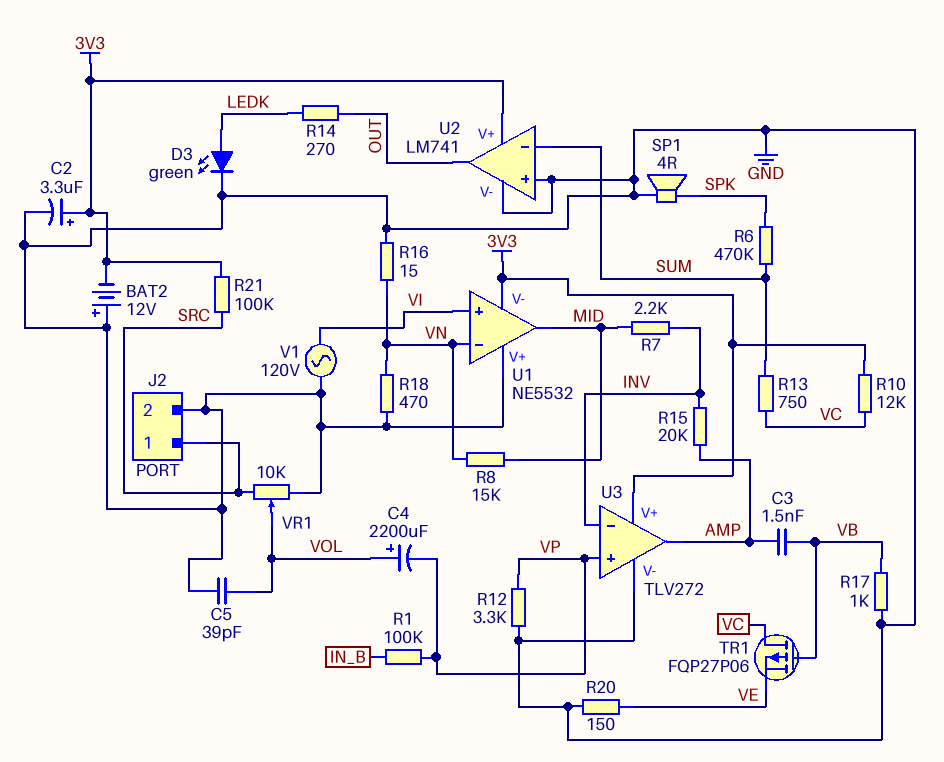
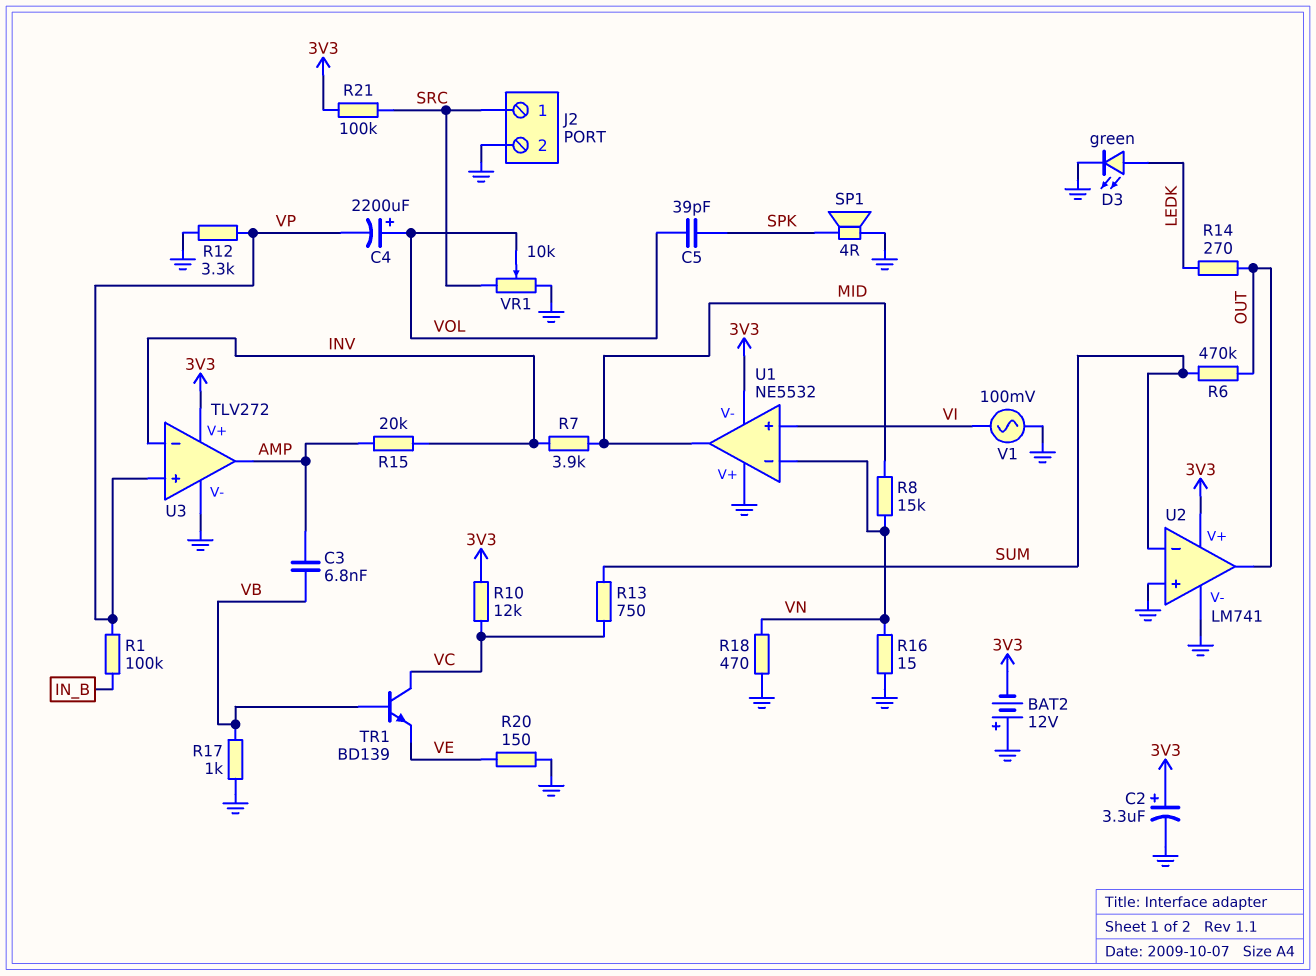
C3: 1.5nF (AMP, VB) -> 6.8nF (AMP, VB)
C5: 39pF (GND, VOL) -> 39pF (SPK, VOL)
R6: 470k (SPK, SUM) -> 470k (OUT, SUM)
R7: 2.2k (INV, MID) -> 3.9k (INV, MID)
TR1: PMOS FQP27P06 (G VB, D VC, S VE) -> NPN BD139 (B VB, C VC, E VE)
V1: AC 120V (GND, VI) -> AC 100mV (GND, VI)

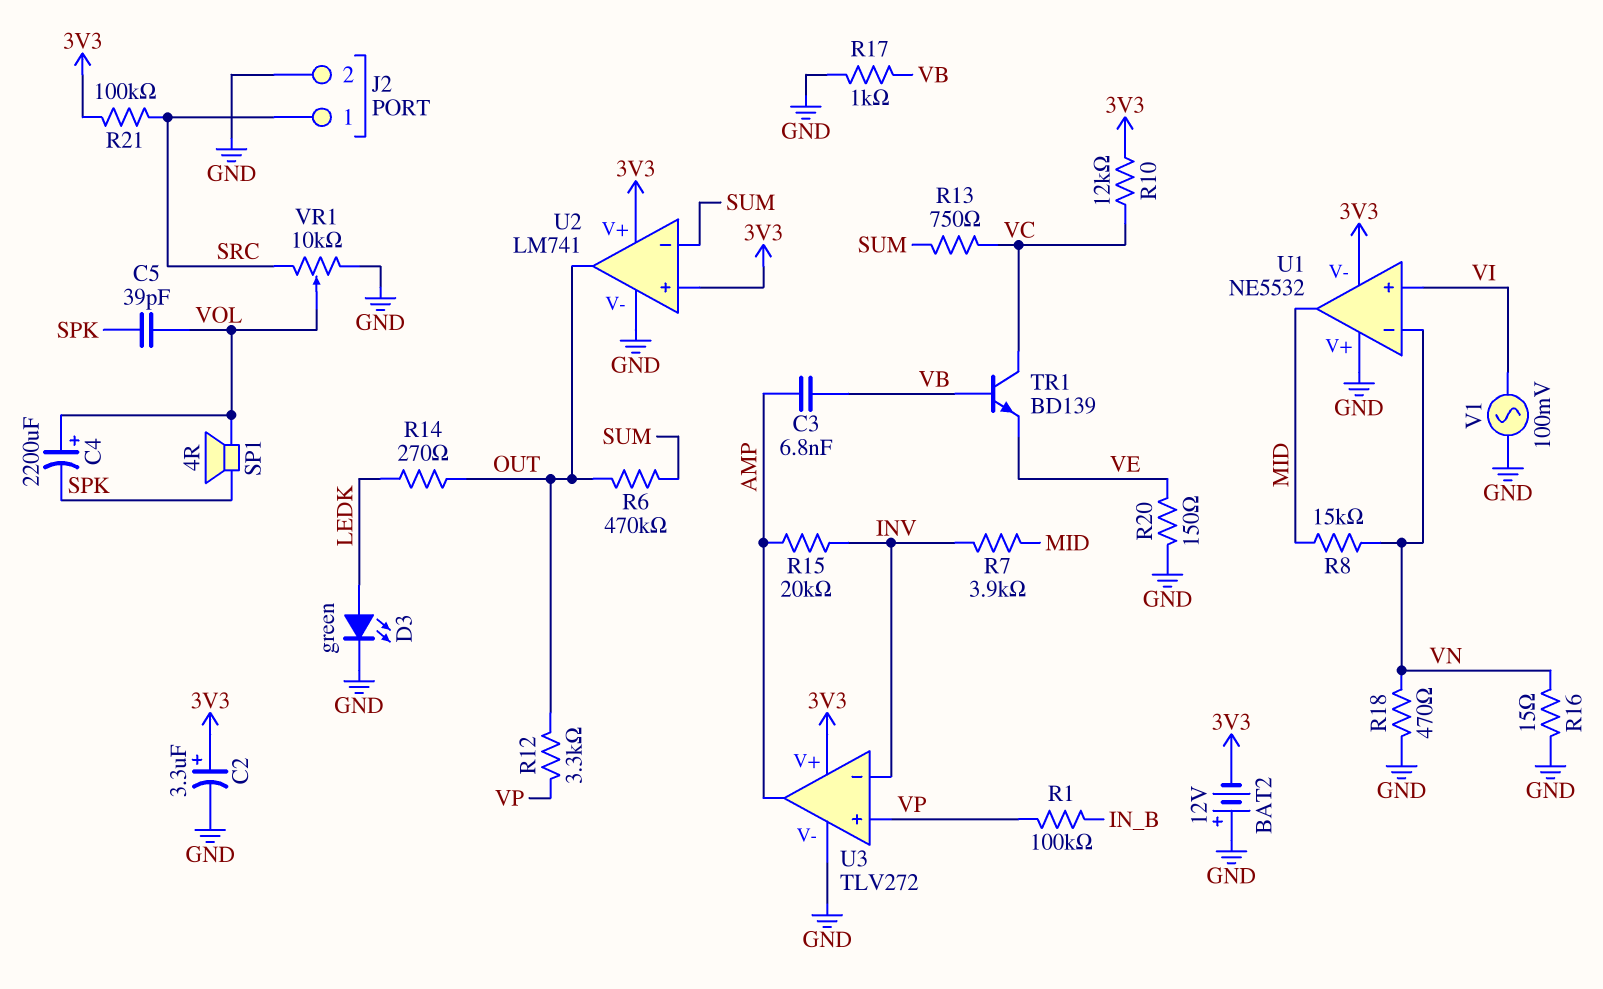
C4: 2200uF (plus VOL, minus VP) -> 2200uF (plus VOL, minus SPK)
R12: 3.3k (GND, VP) -> 3.3k (OUT, VP)
SP1: speaker 4R (GND, SPK) -> speaker 4R (SPK, VOL)
U2 pin in+: GND -> 3V3

